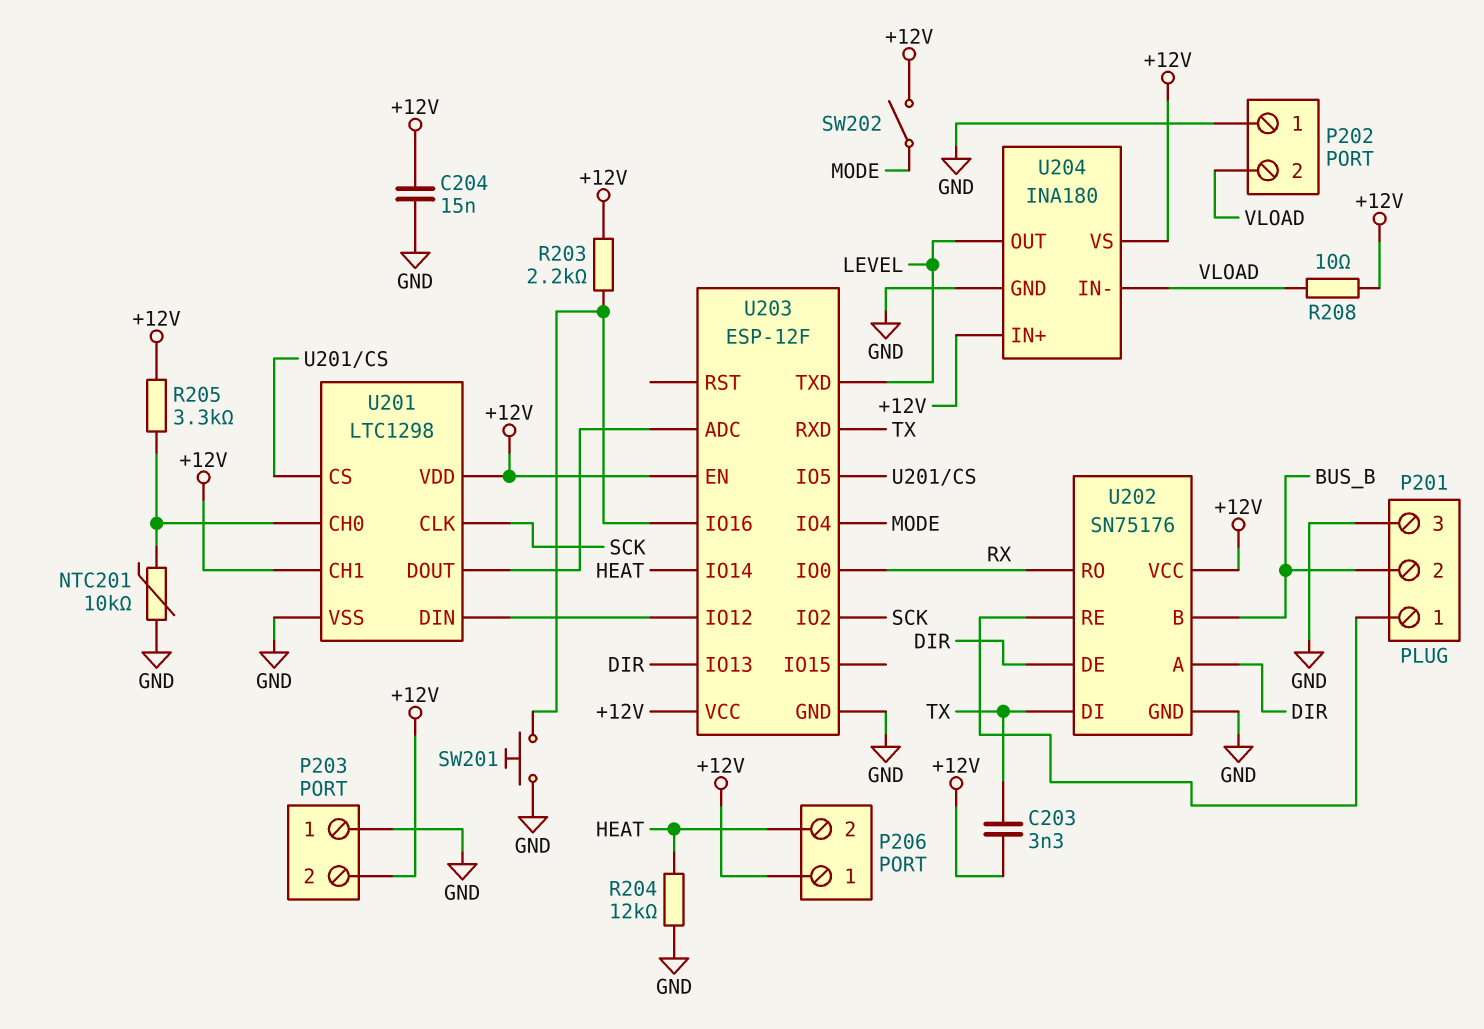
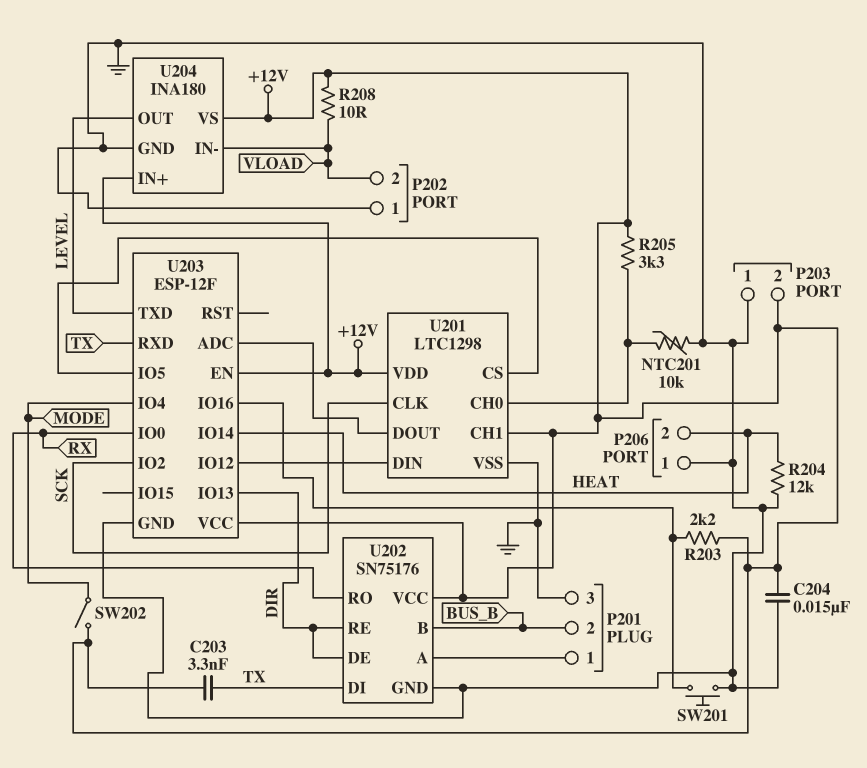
P206 pin 1: +12V -> GND
U202 pin A: DIR -> P201/1
U202 pin RE: P201/1 -> DIR

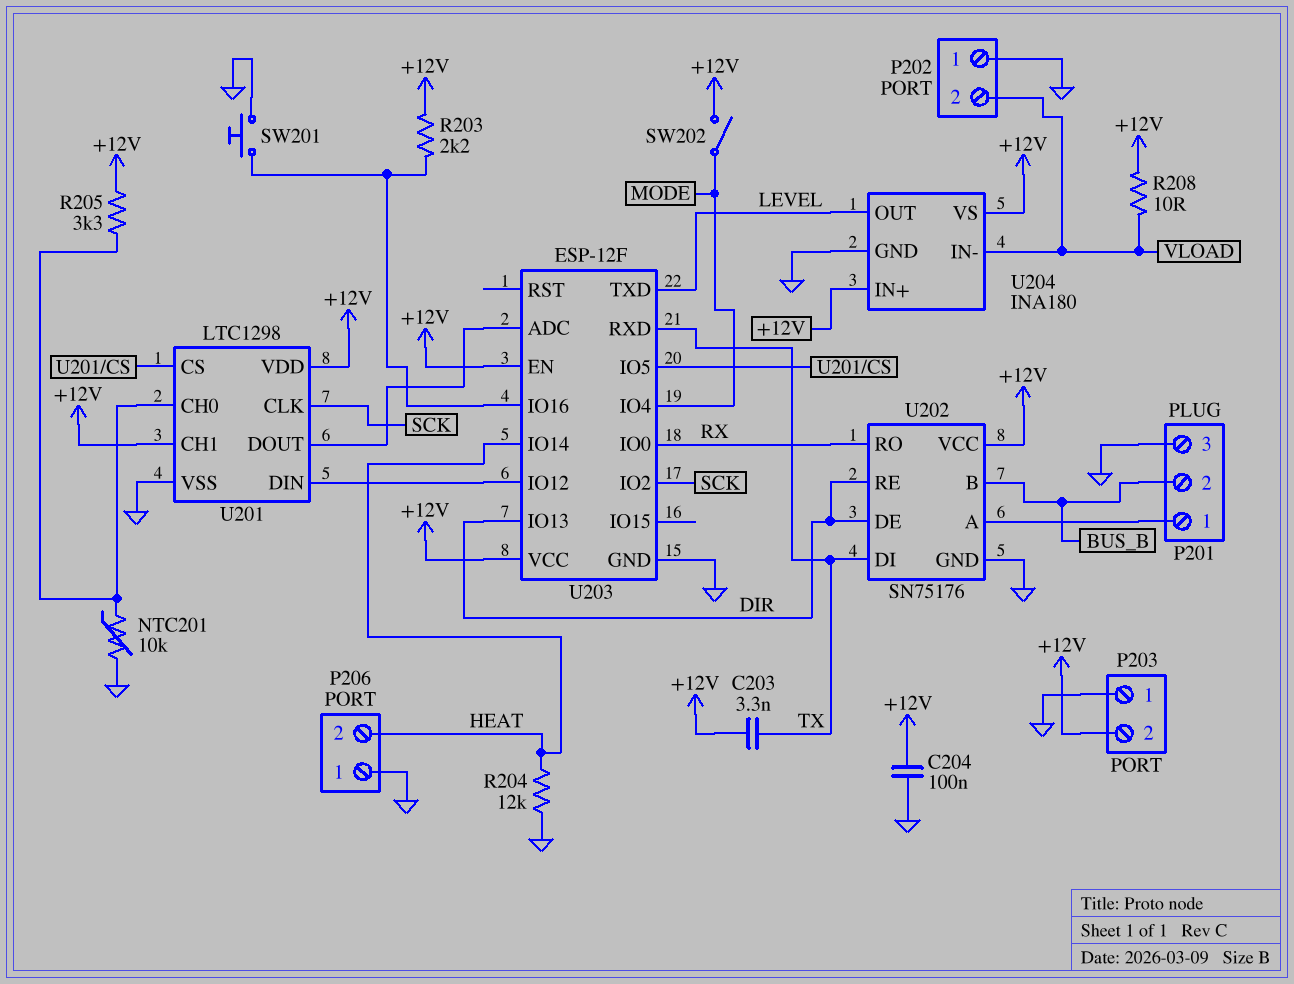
C204: 15nF (+12V, GND) -> 100nF (+12V, GND)

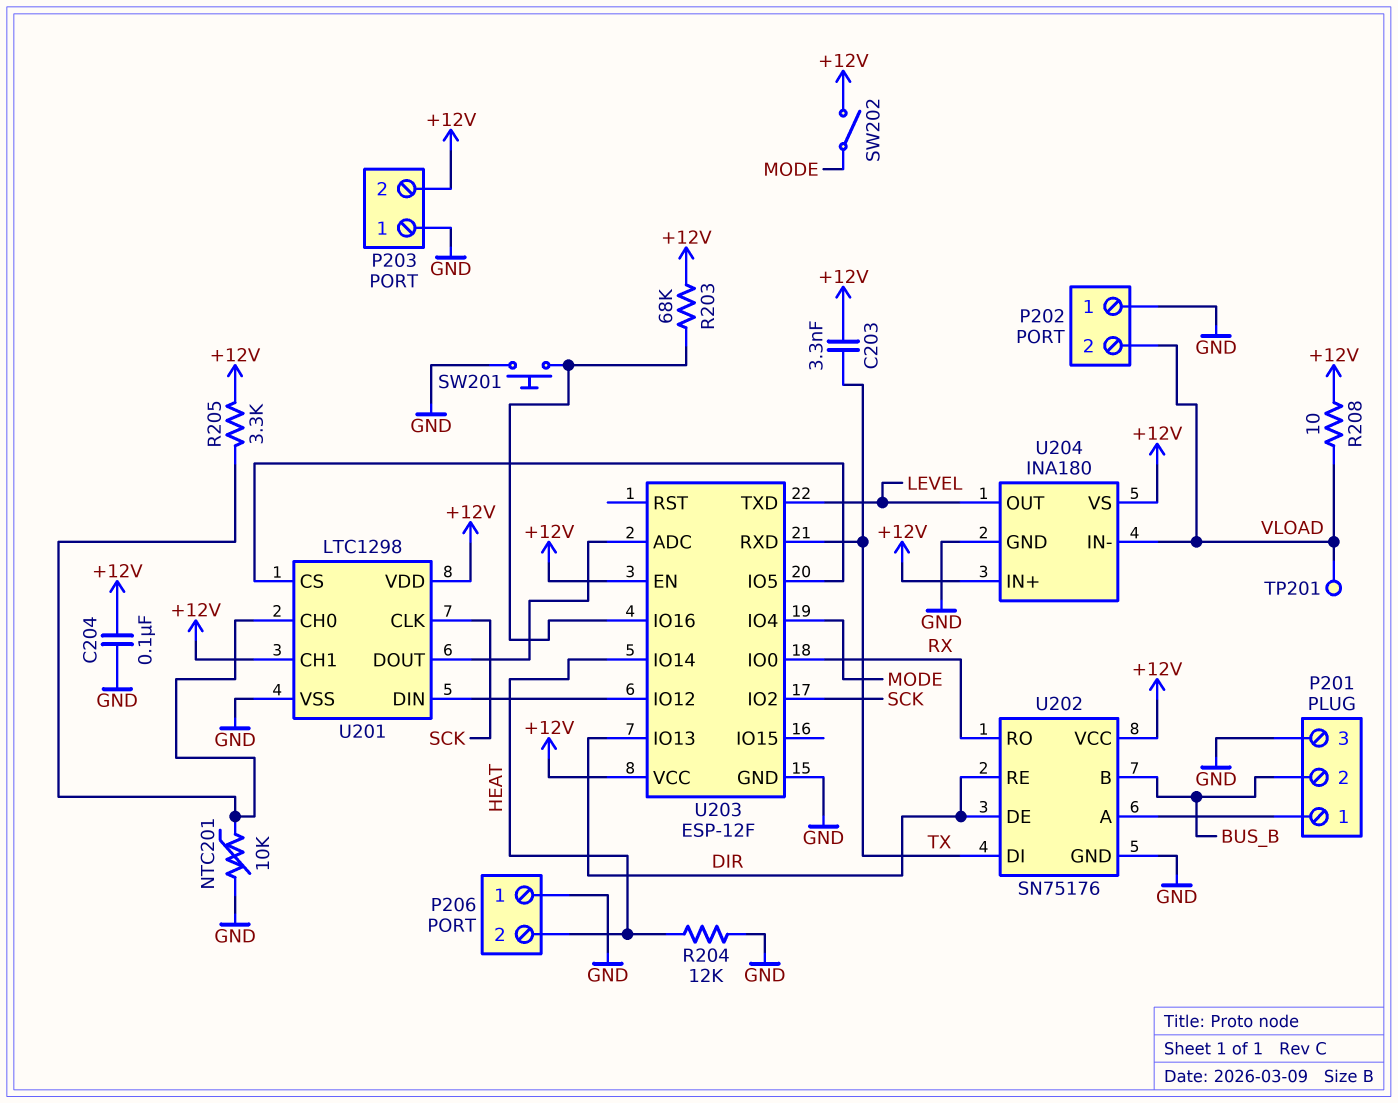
R203: 2.2k (+12V, U203/IO16) -> 68k (+12V, U203/IO16)
TP201: none -> test point (VLOAD)

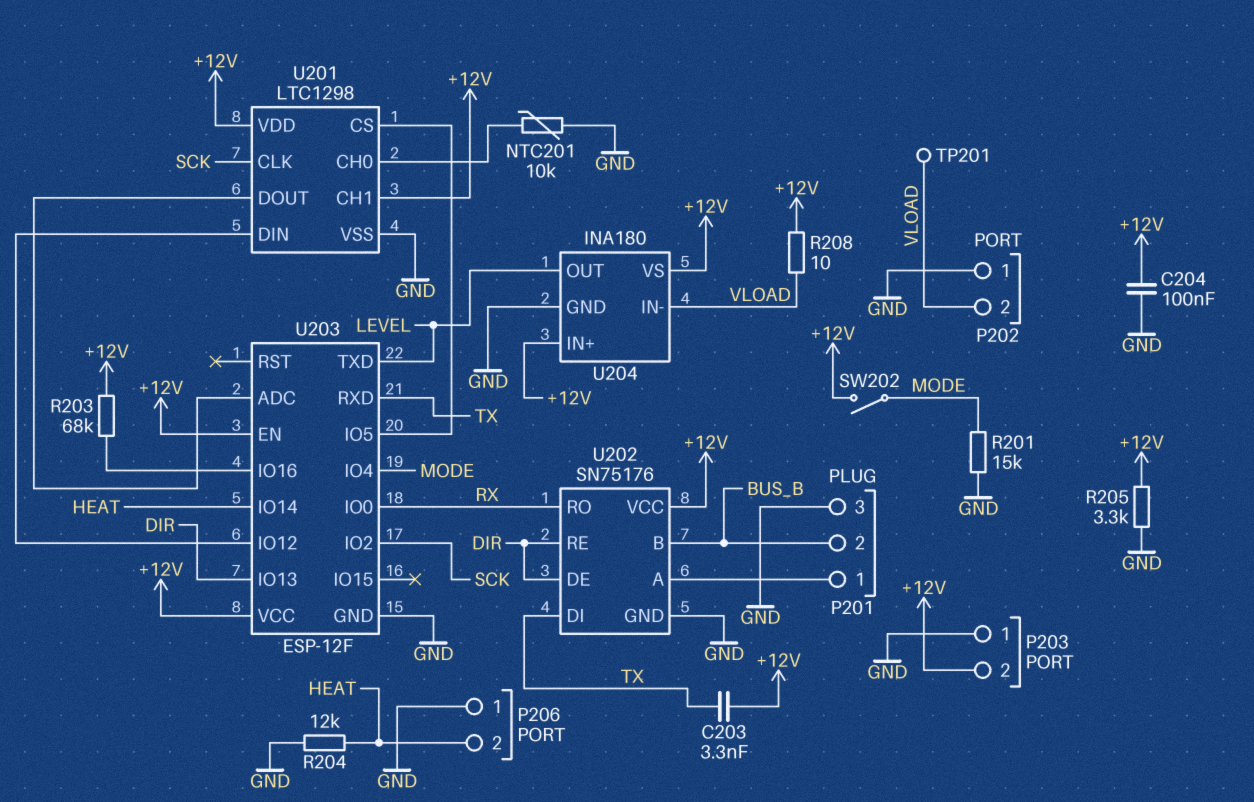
R201: none -> 15k (GND, MODE)
R205: 3.3k (+12V, U201/CH0) -> 3.3k (+12V, GND)
SW201: button (GND, U203/IO16) -> none

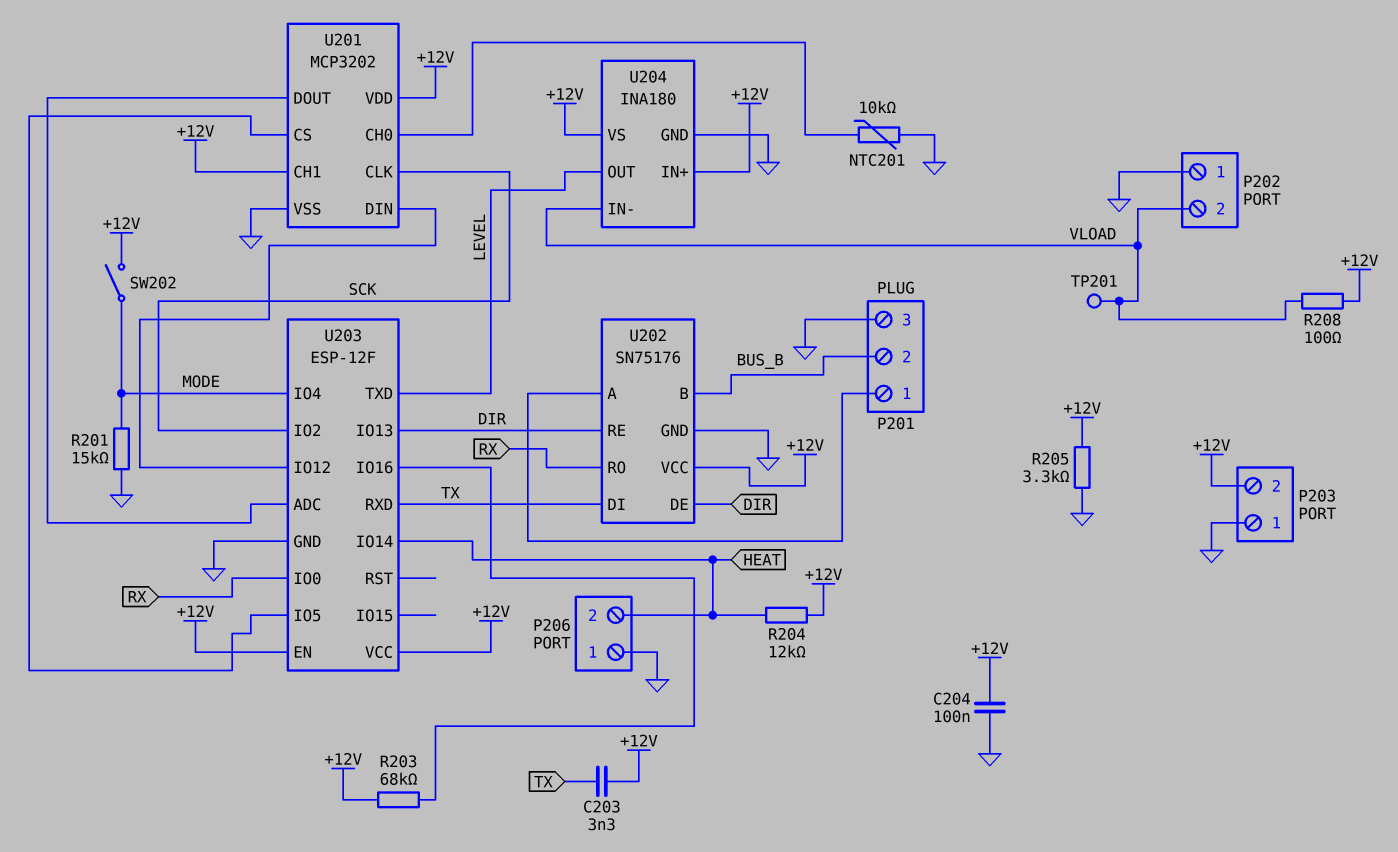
R204: 12k (GND, HEAT) -> 12k (+12V, HEAT)
R208: 10 (+12V, VLOAD) -> 100 (+12V, VLOAD)
U201: LTC1298 -> MCP3202

